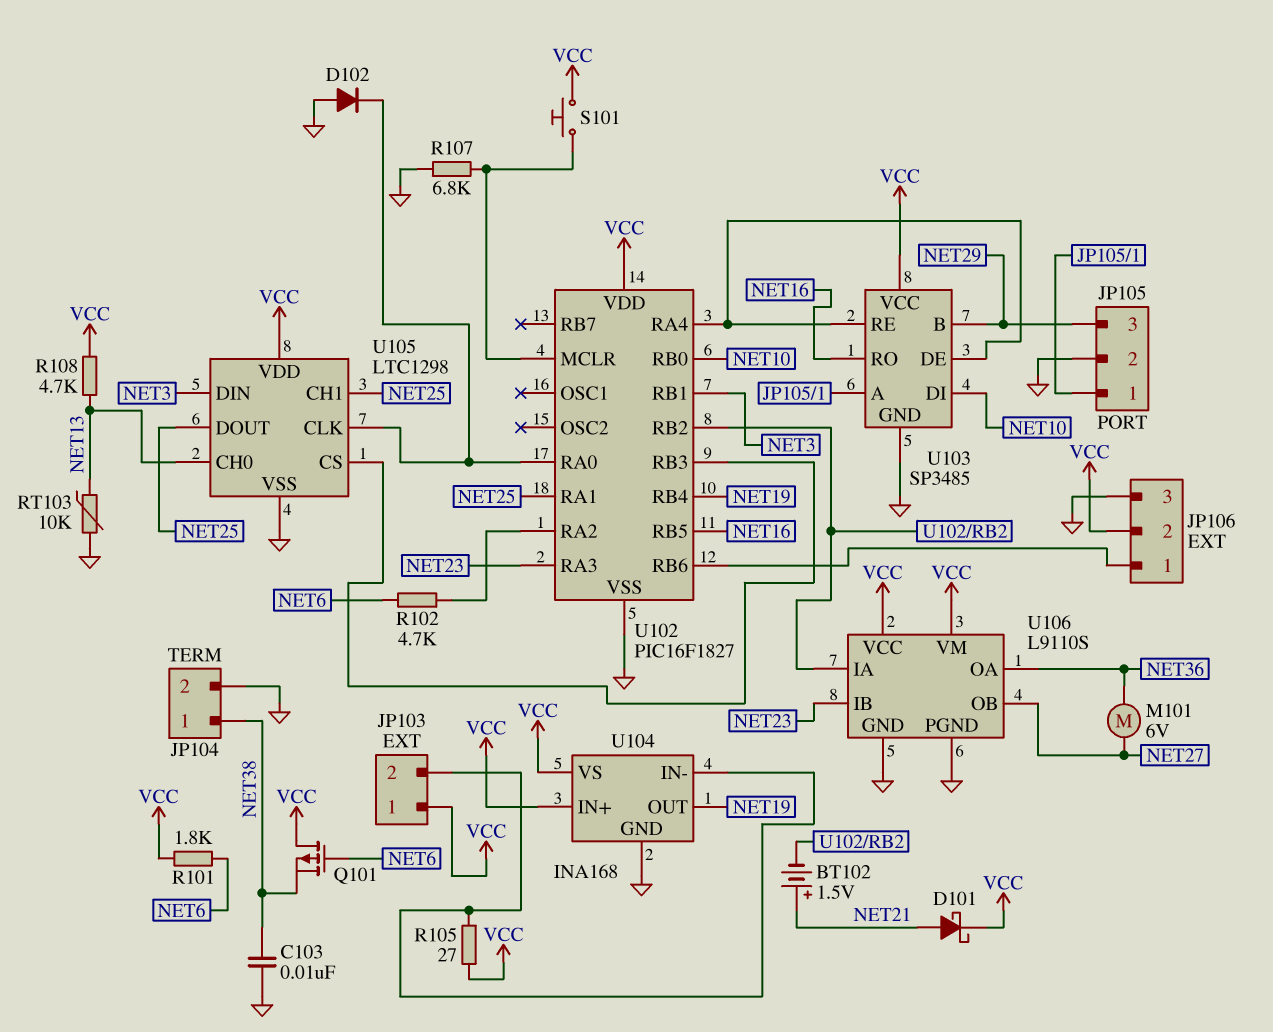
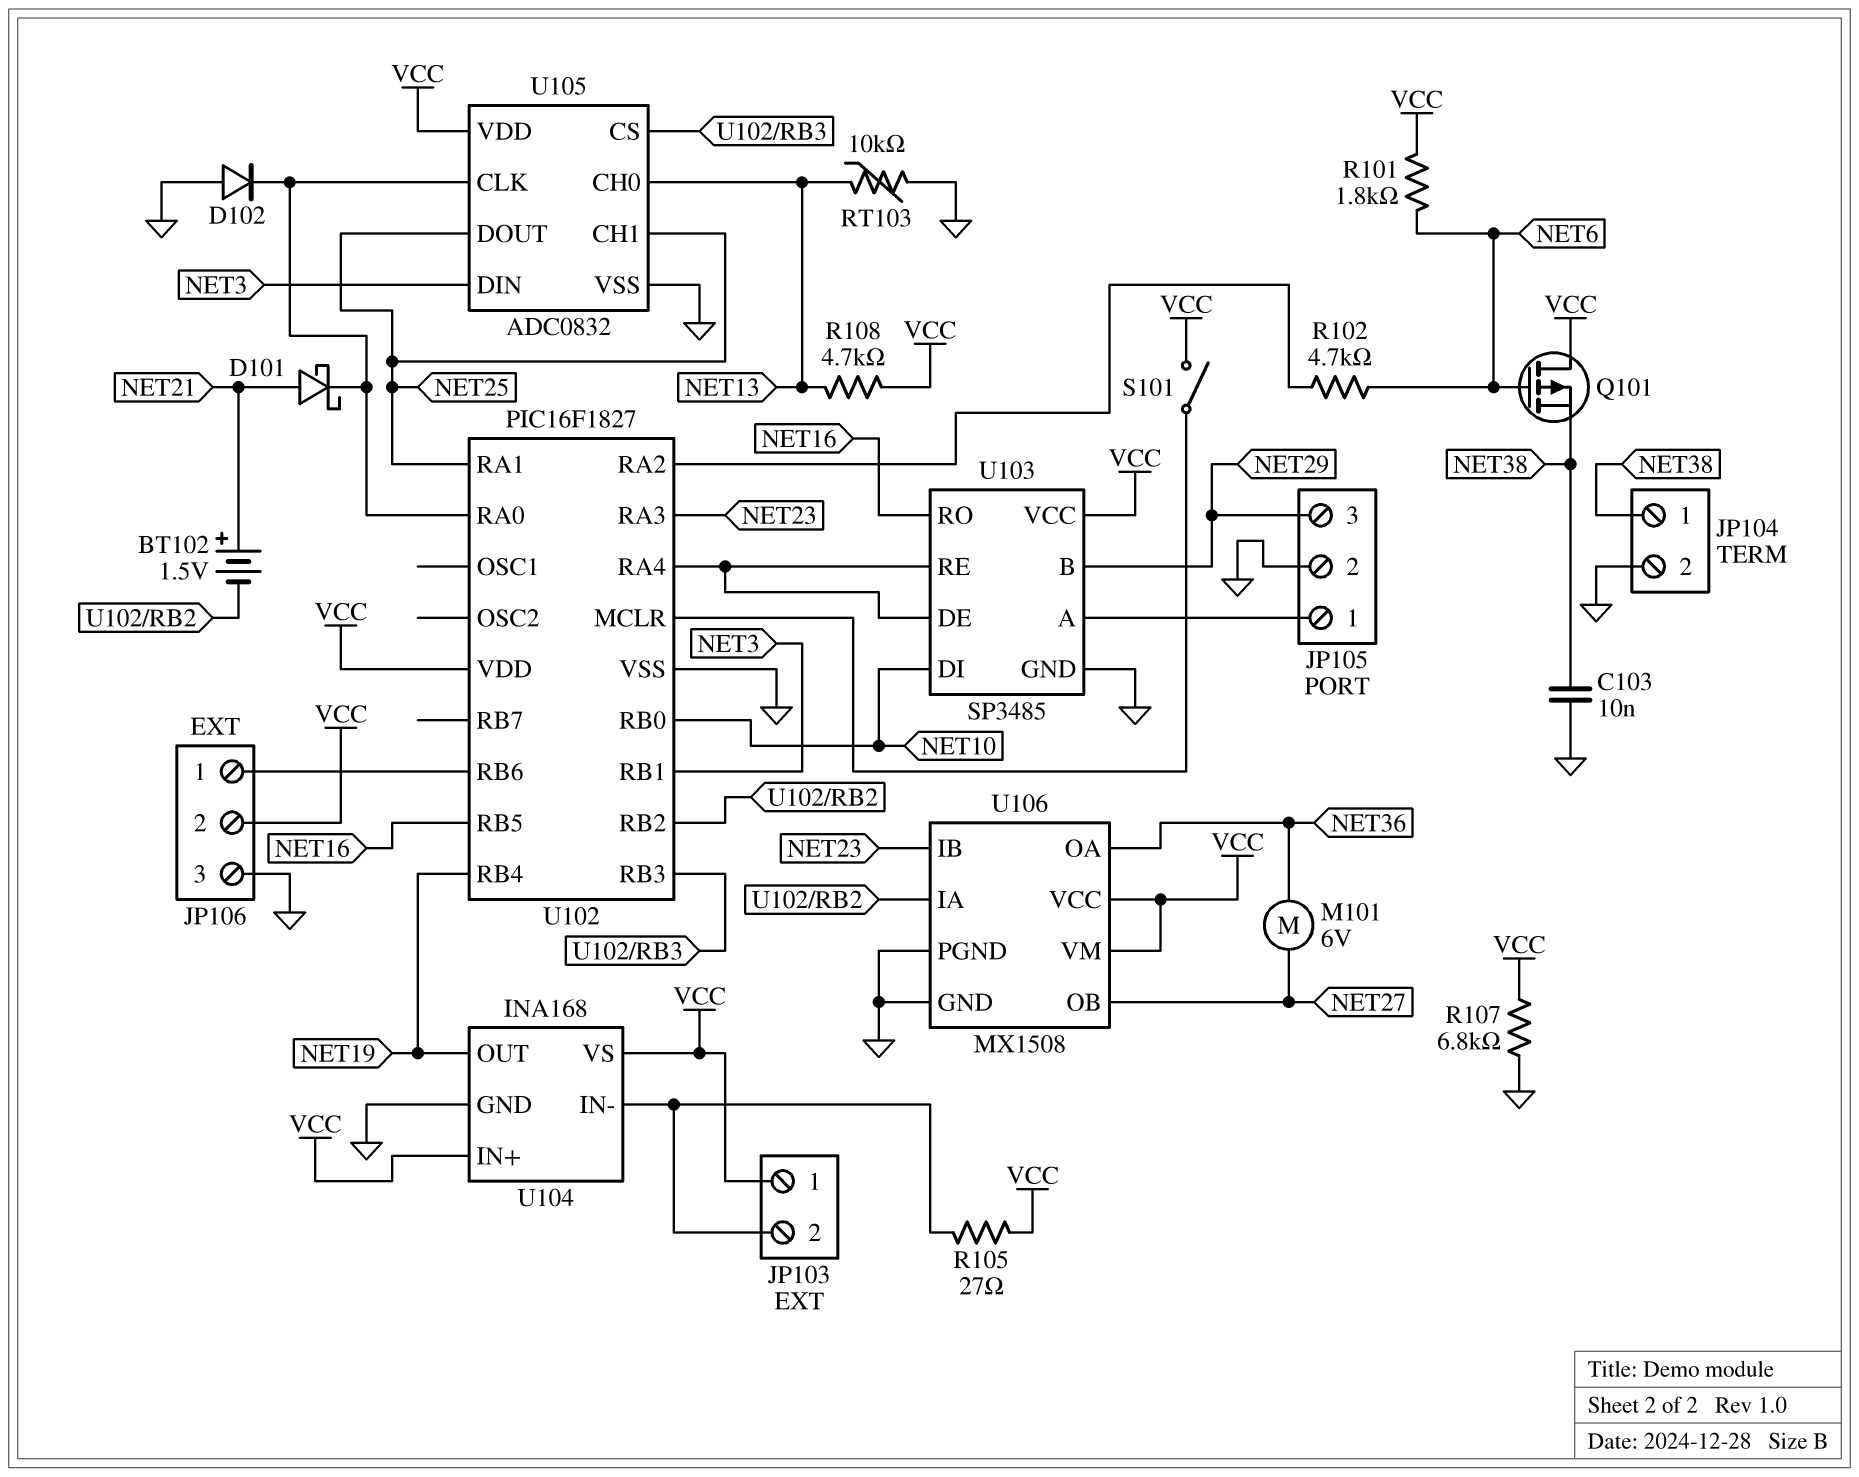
D101: schottky (A NET21, K VCC) -> schottky (A NET21, K U102/RA0)
R107: 6.8k (GND, U102/MCLR) -> 6.8k (GND, VCC)
S101: button (U102/MCLR, VCC) -> switch (U102/MCLR, VCC)
U105: LTC1298 -> ADC0832
U106: L9110S -> MX1508

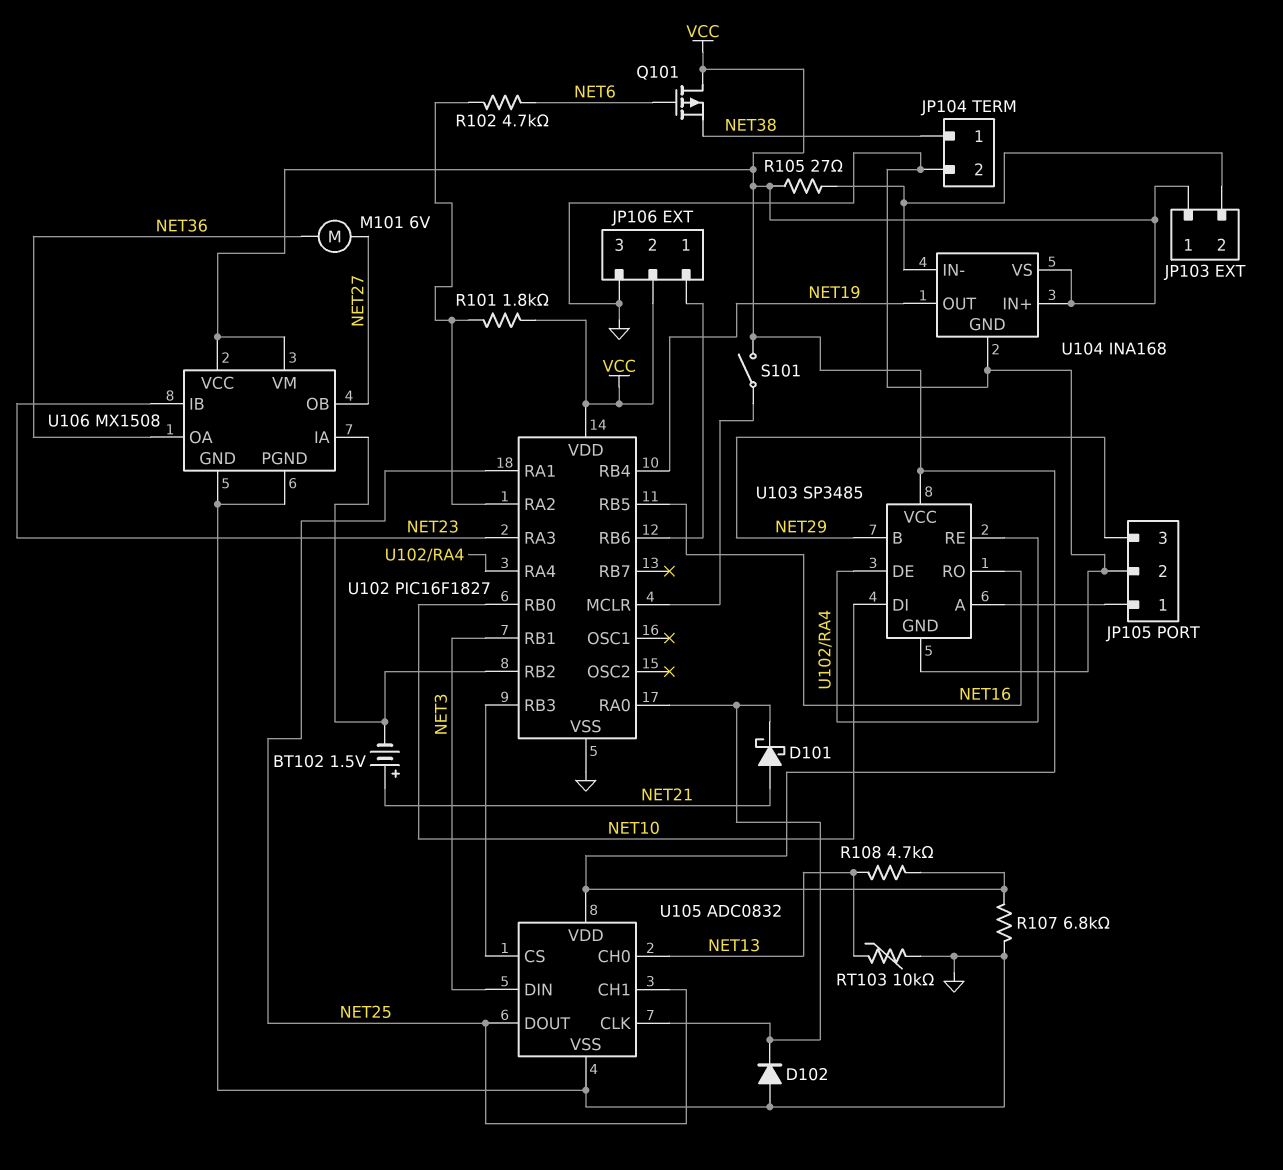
C103: 10nF (GND, NET38) -> none
R101: 1.8k (NET6, VCC) -> 1.8k (U102/RA2, VCC)

